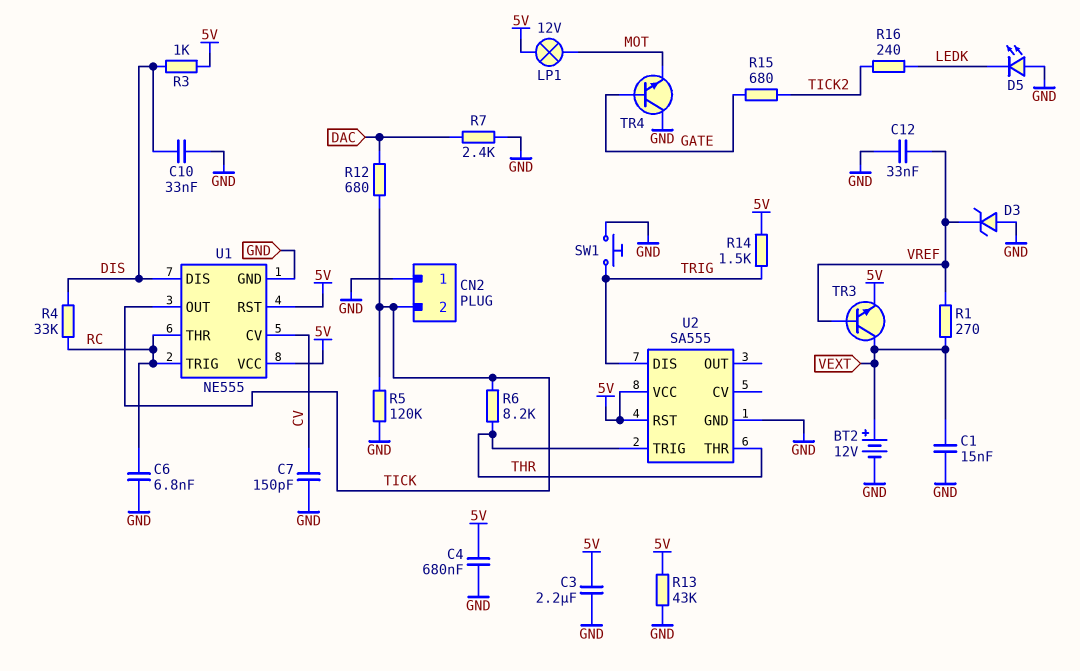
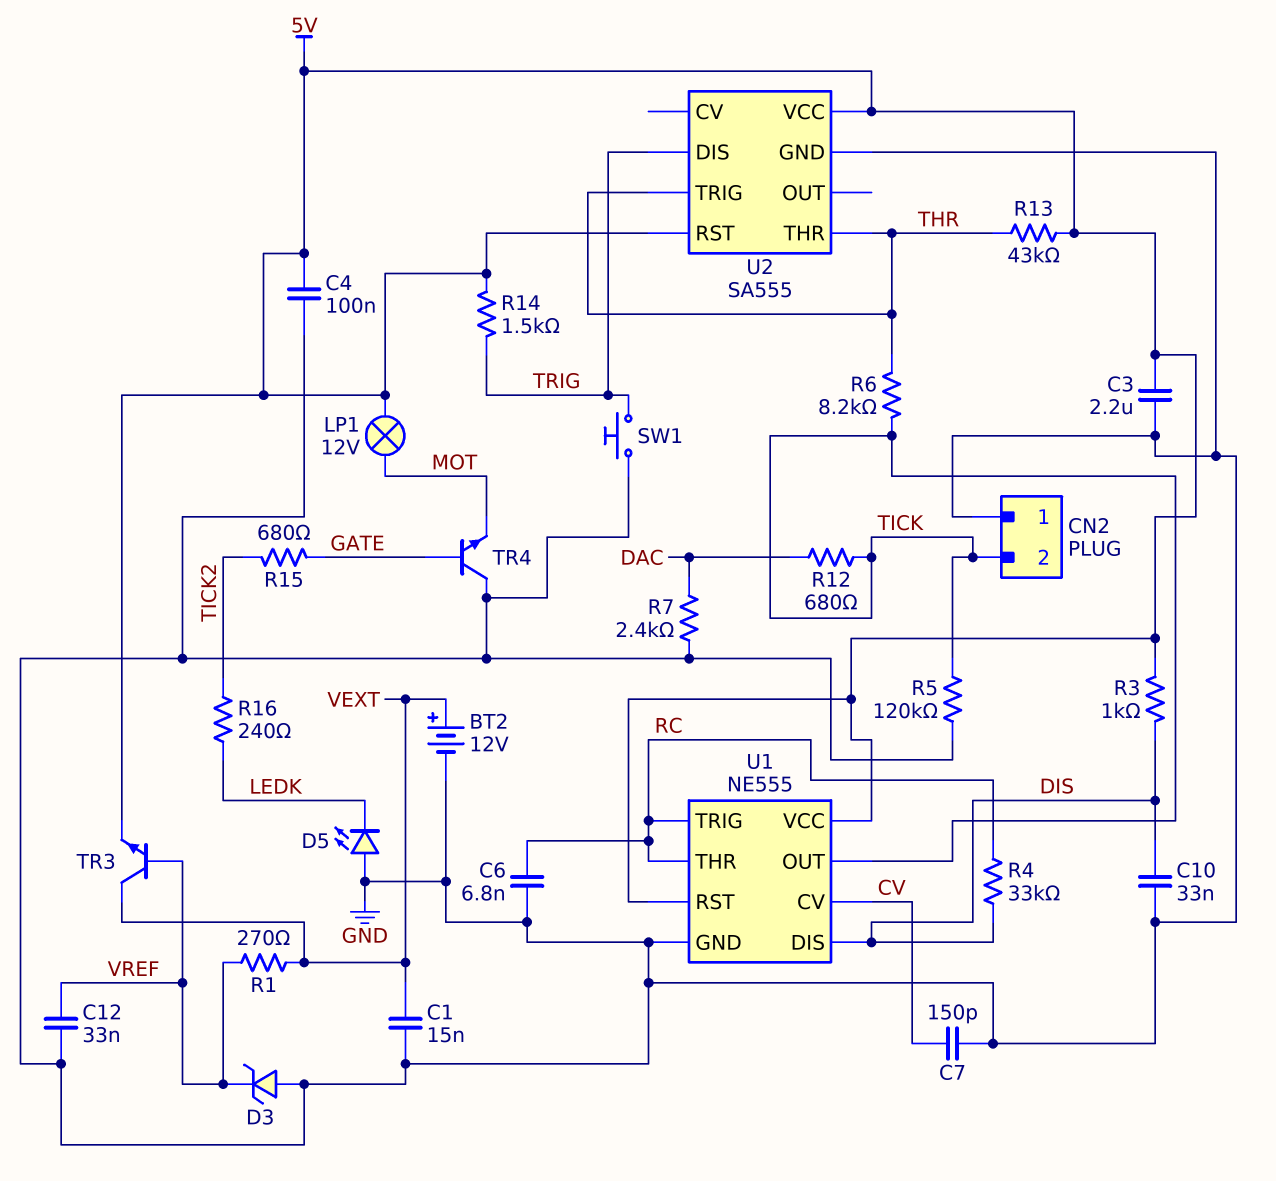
C4: 680nF (5V, GND) -> 100nF (5V, GND)
R13: 43k (5V, GND) -> 43k (5V, THR)

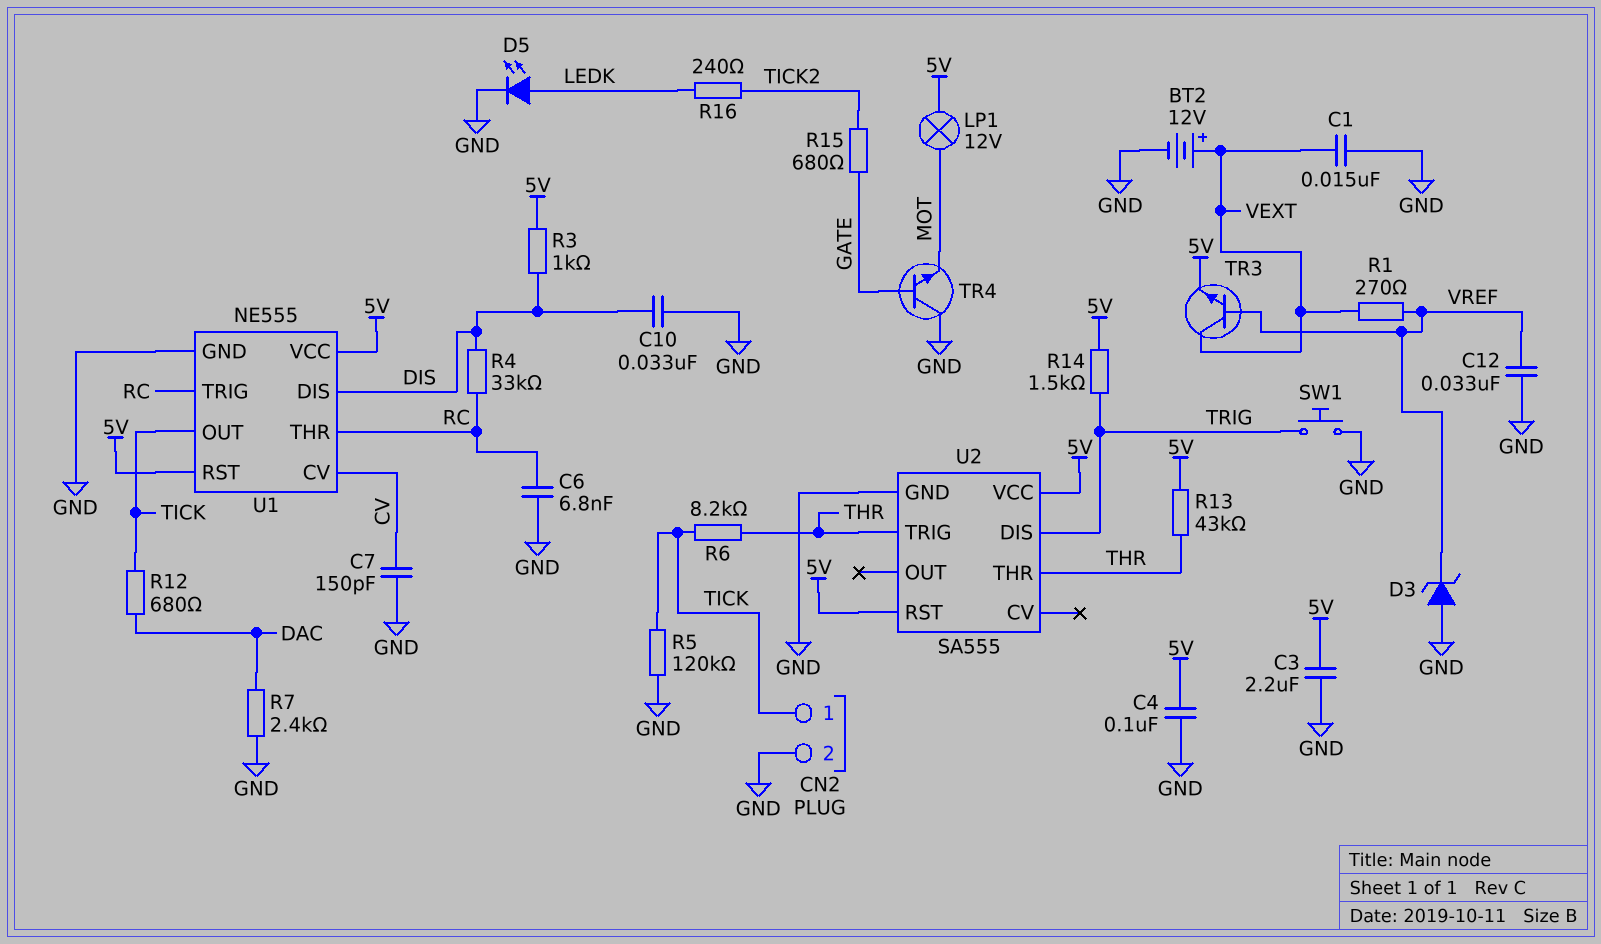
CN2 pin 1: GND -> TICK
CN2 pin 2: TICK -> GND
D5: LED (A GND, K LEDK) -> LED (A LEDK, K GND)

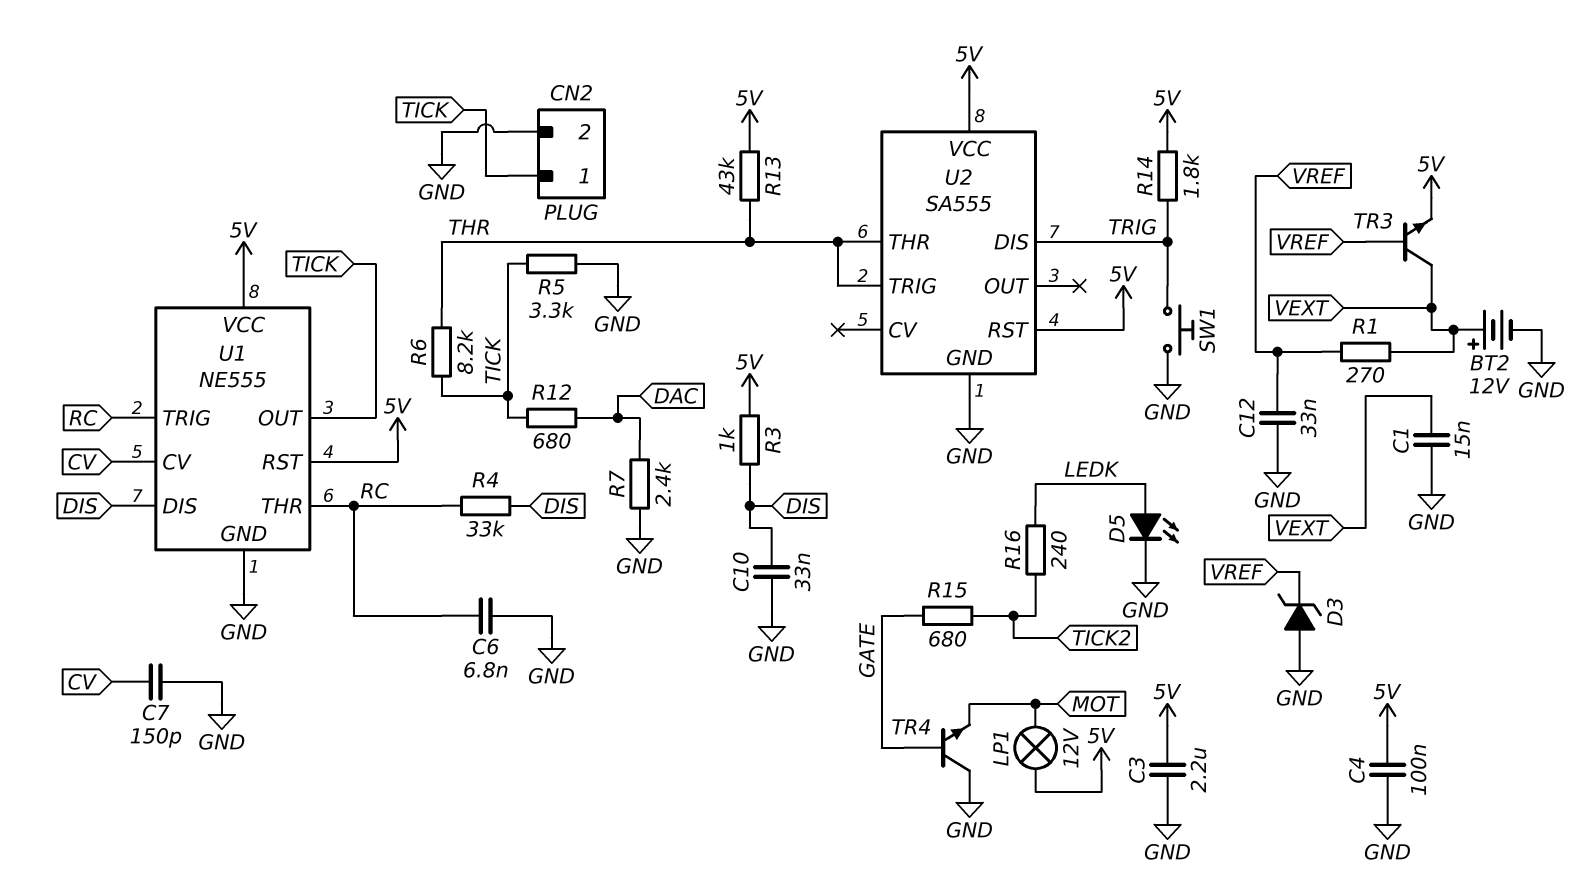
R5: 120k (GND, TICK) -> 3.3k (GND, TICK)
R14: 1.5k (5V, TRIG) -> 1.8k (5V, TRIG)

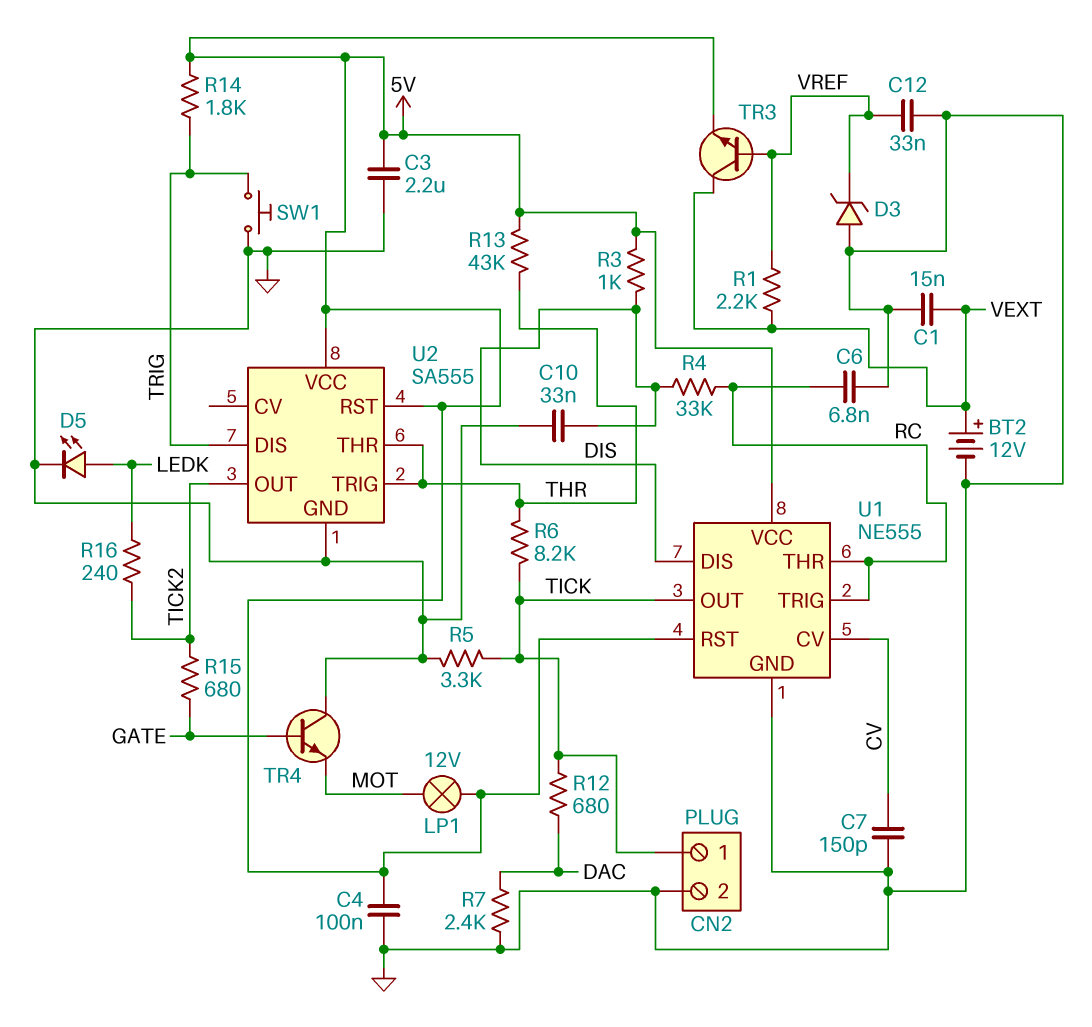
R1: 270 (VEXT, VREF) -> 2.2k (VEXT, VREF)
U2 pin OUT: none -> TICK2

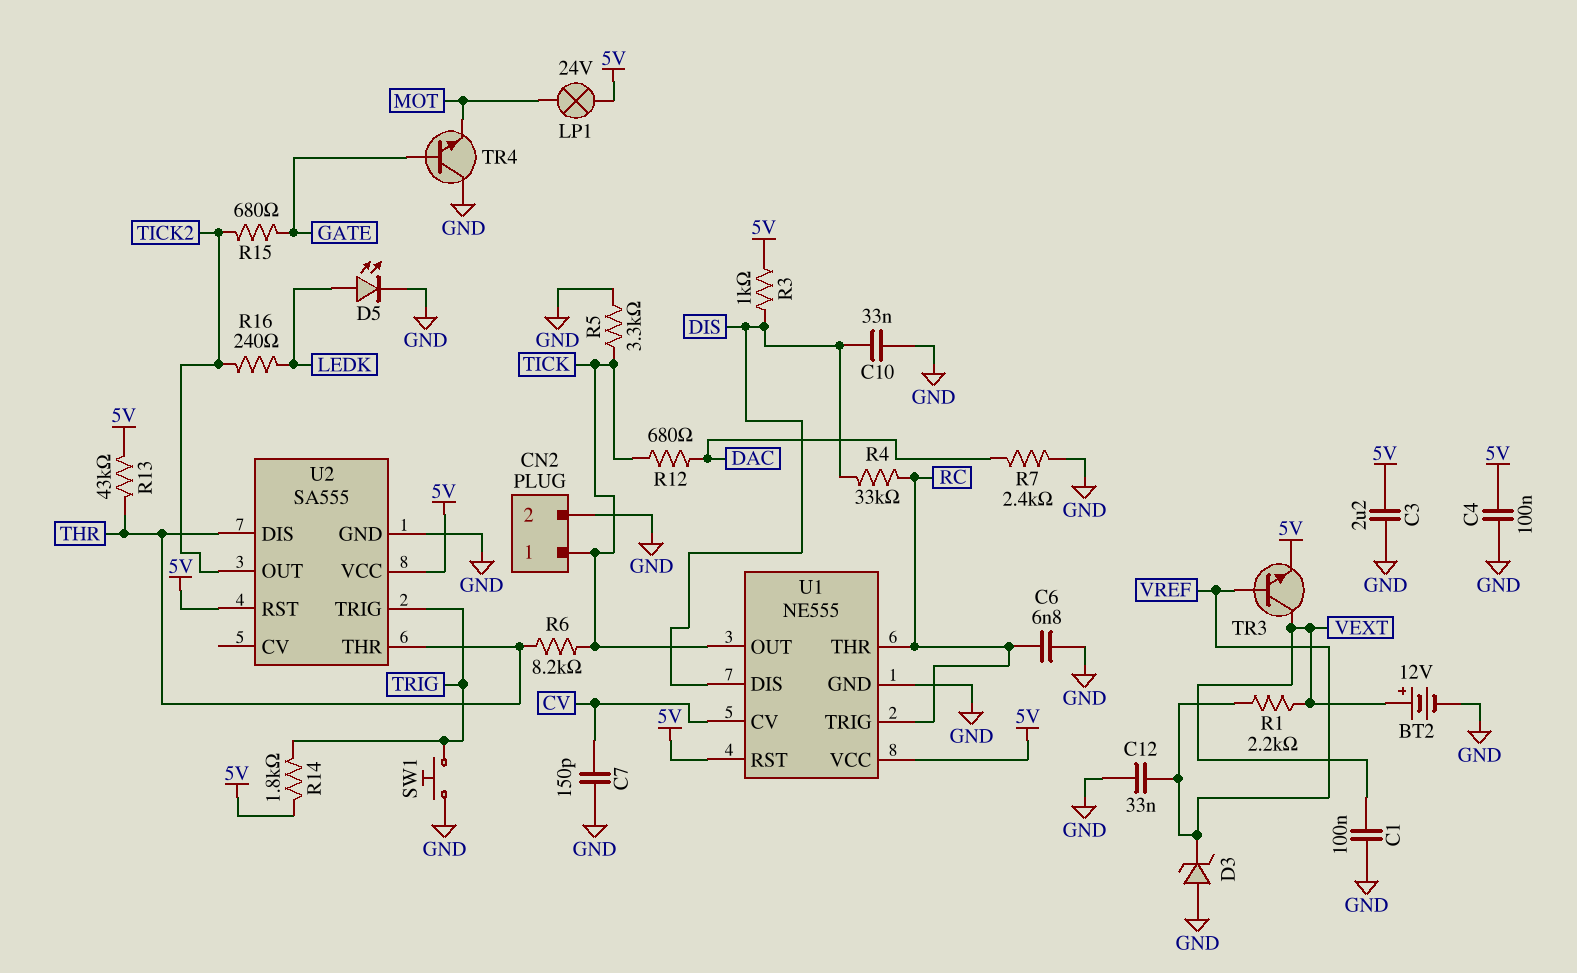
C1: 15nF (GND, VEXT) -> 100nF (GND, VEXT)
LP1: lamp 12V (5V, MOT) -> lamp 24V (5V, MOT)
U2 pin DIS: TRIG -> THR
U2 pin TRIG: THR -> TRIG

